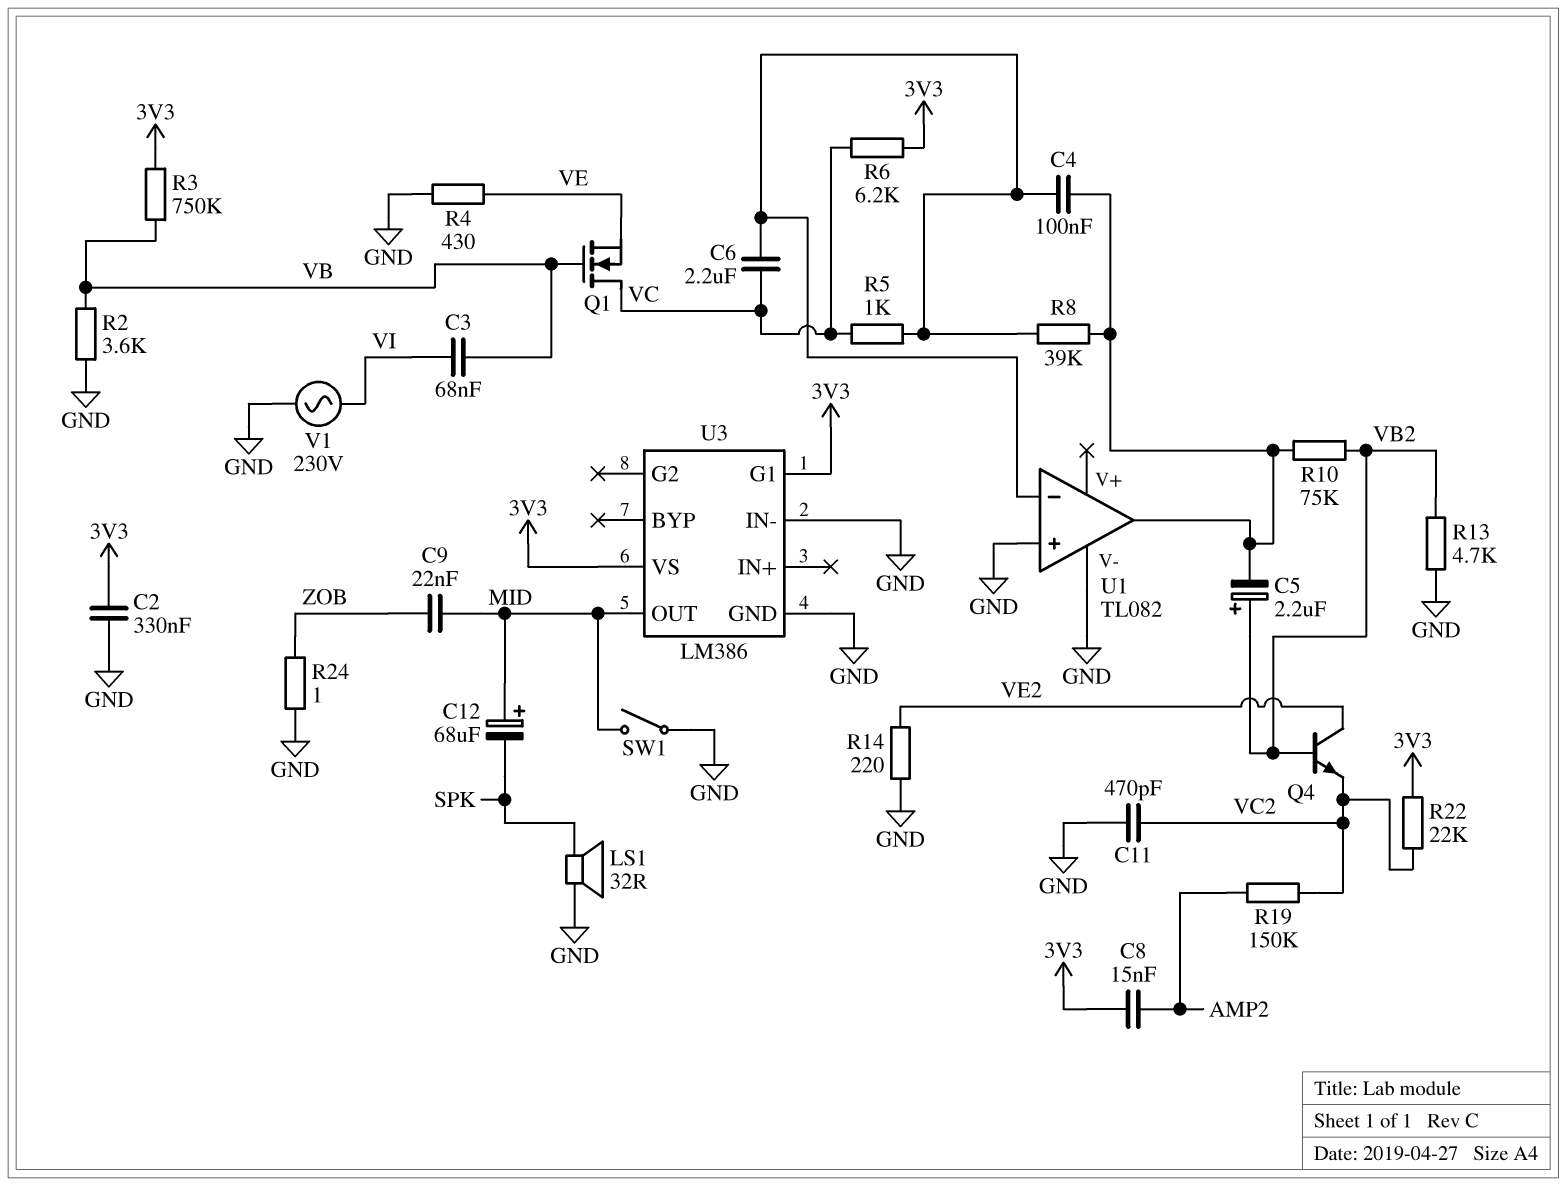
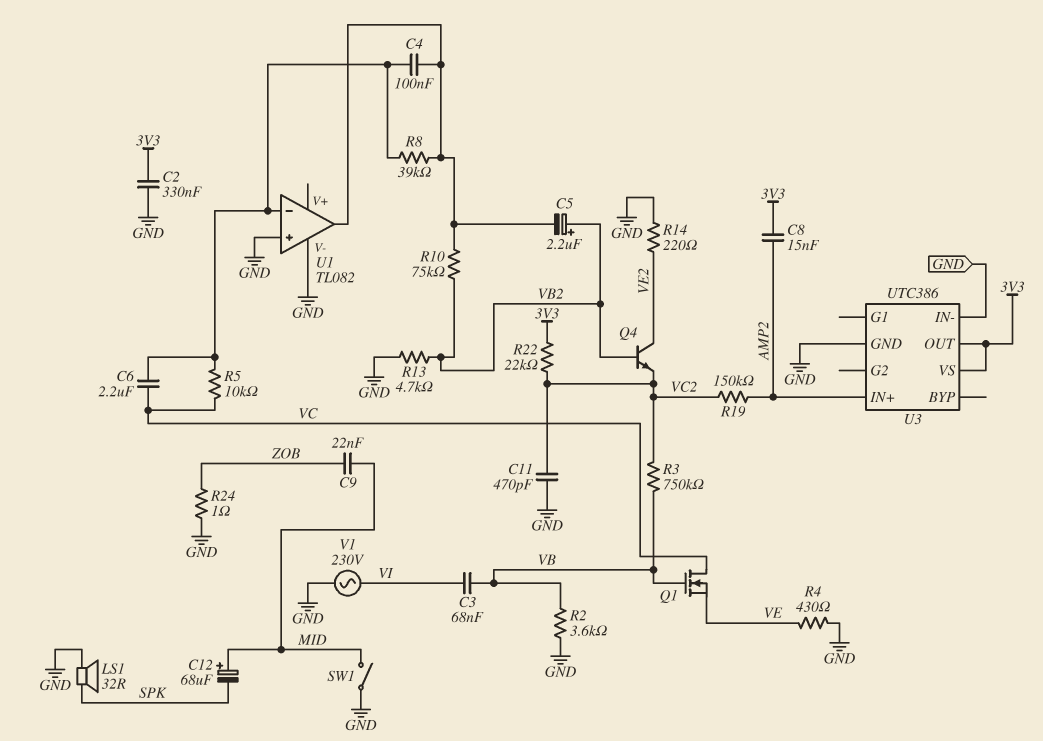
R3: 750k (3V3, VB) -> 750k (VB, VC2)
R5: 1k (U1/in-, VC) -> 10k (U1/in-, VC)
R6: 6.2k (3V3, VC) -> none
U3: LM386 -> UTC386
U3 pin G1: 3V3 -> none
U3 pin IN+: none -> AMP2
U3 pin OUT: MID -> 3V3

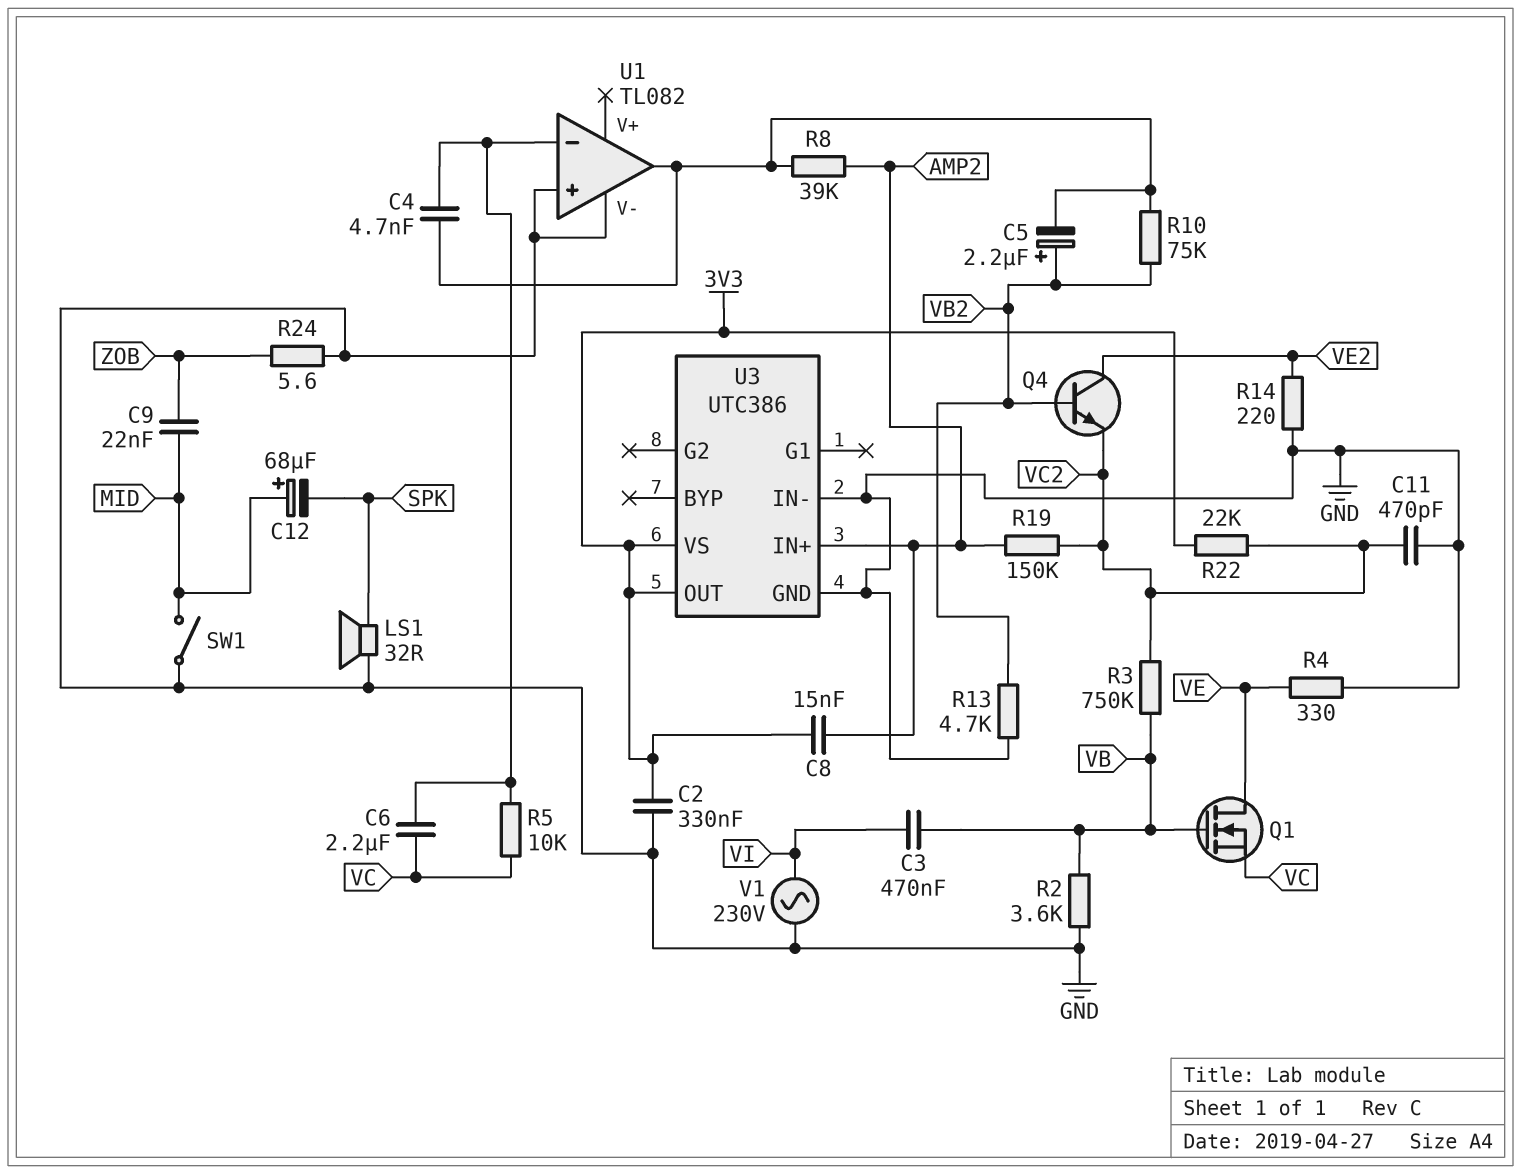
C3: 68nF (VB, VI) -> 470nF (VB, VI)
C4: 100nF (U1/in-, U1/out) -> 4.7nF (U1/in-, U1/out)
Q1: NMOS (G VB, D VC, S VE) -> NMOS (G VB, D VE, S VC)
R4: 430 (GND, VE) -> 330 (GND, VE)
R8: 39k (U1/in-, U1/out) -> 39k (AMP2, U1/out)
R24: 1 (GND, ZOB) -> 5.6 (GND, ZOB)

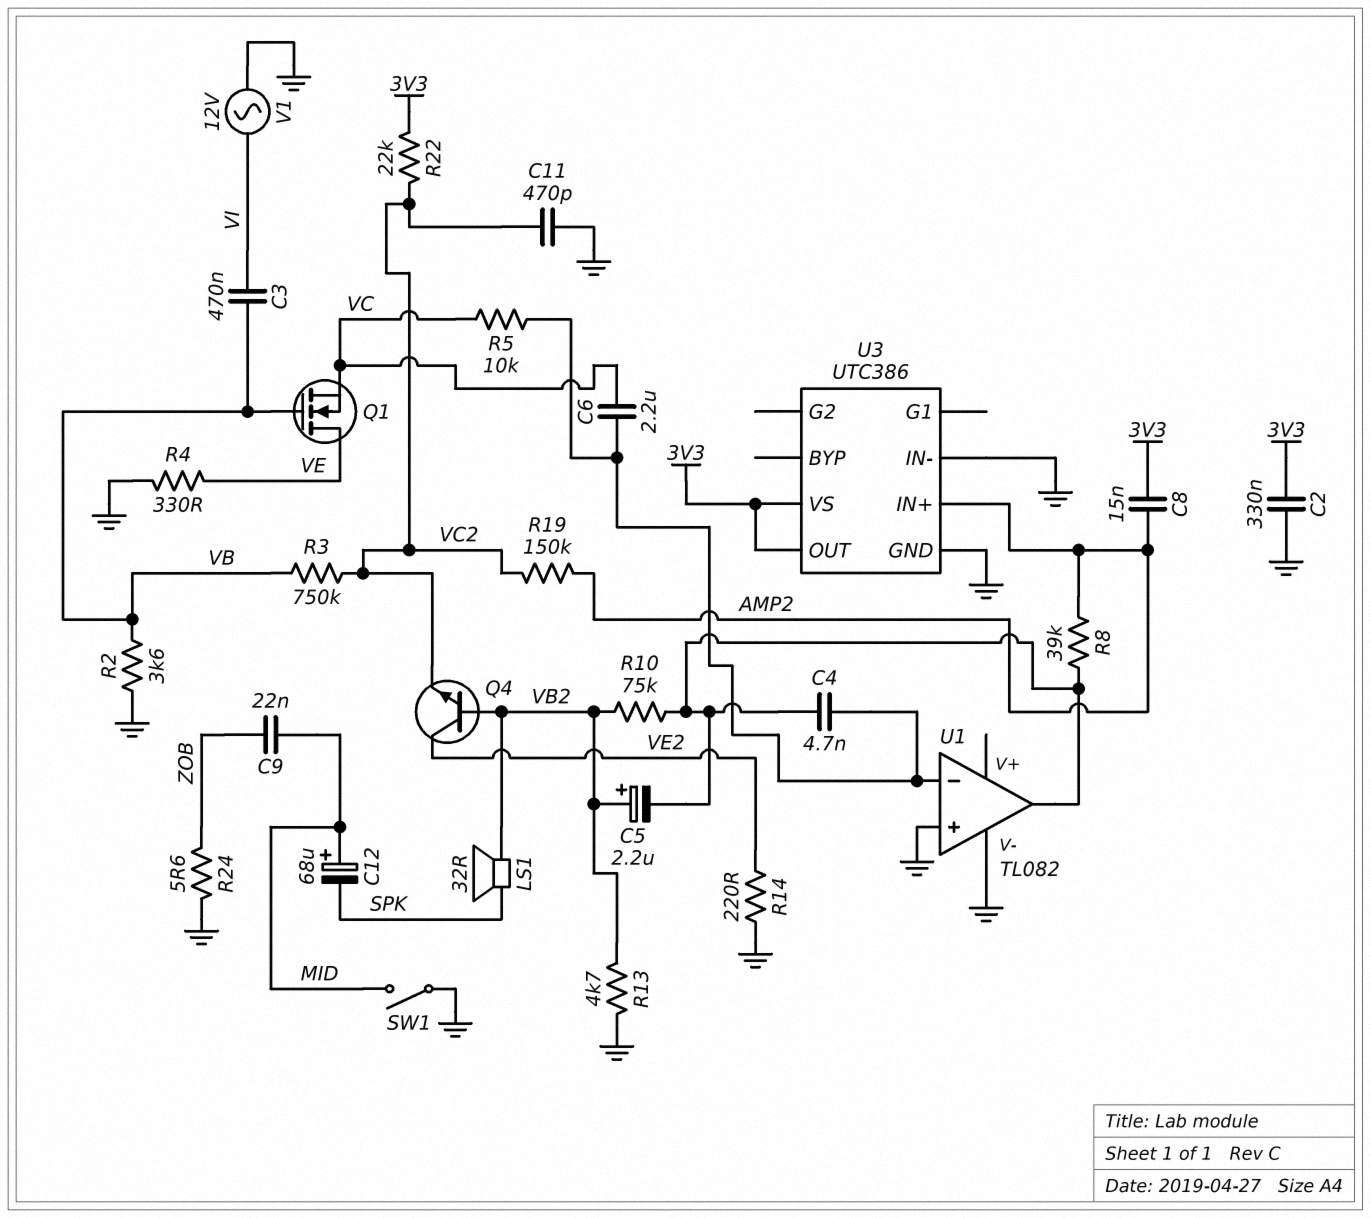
LS1: speaker 32R (GND, SPK) -> speaker 32R (SPK, VB2)
V1: AC 230V (GND, VI) -> AC 12V (GND, VI)

